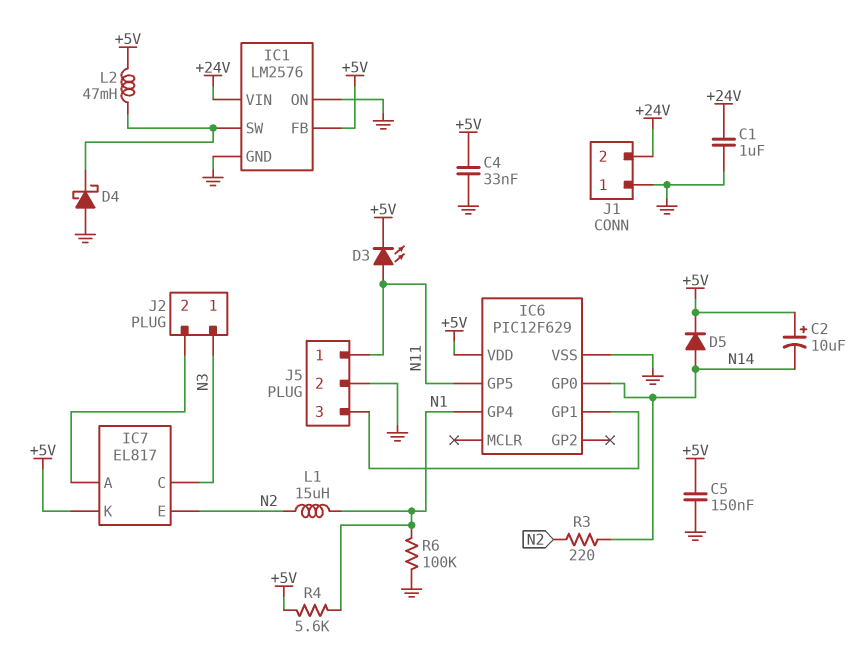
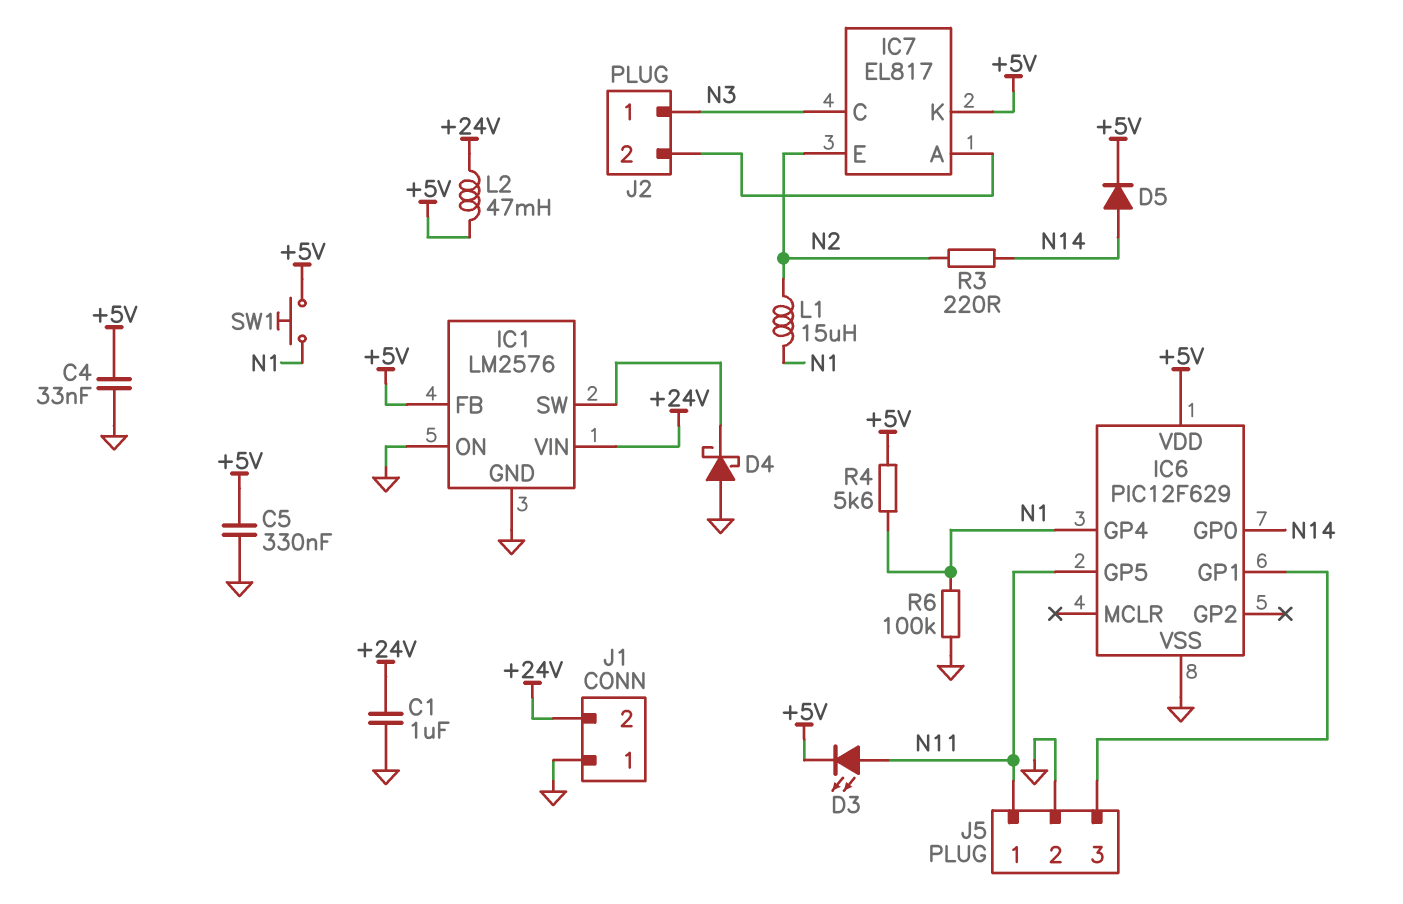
C2: 10uF (plus +5V, minus N14) -> none
C5: 150nF (+5V, GND) -> 330nF (+5V, GND)
L2: 47mH (+5V, IC1/SW) -> 47mH (+5V, +24V)
SW1: none -> button (+5V, N1)

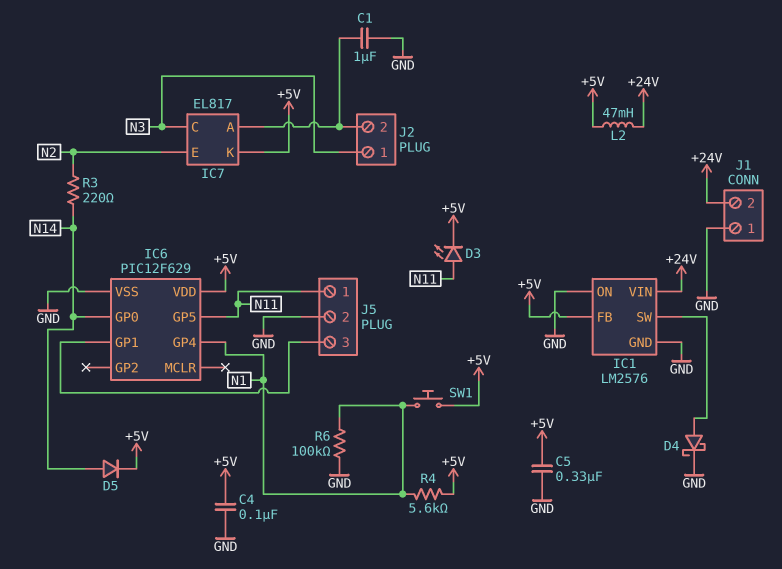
C1: 1uF (+24V, GND) -> 1uF (GND, IC7/A)
C4: 33nF (+5V, GND) -> 100nF (+5V, GND)
D4: schottky (A GND, K IC1/SW) -> schottky (A IC1/SW, K GND)
L1: 15uH (N1, N2) -> none

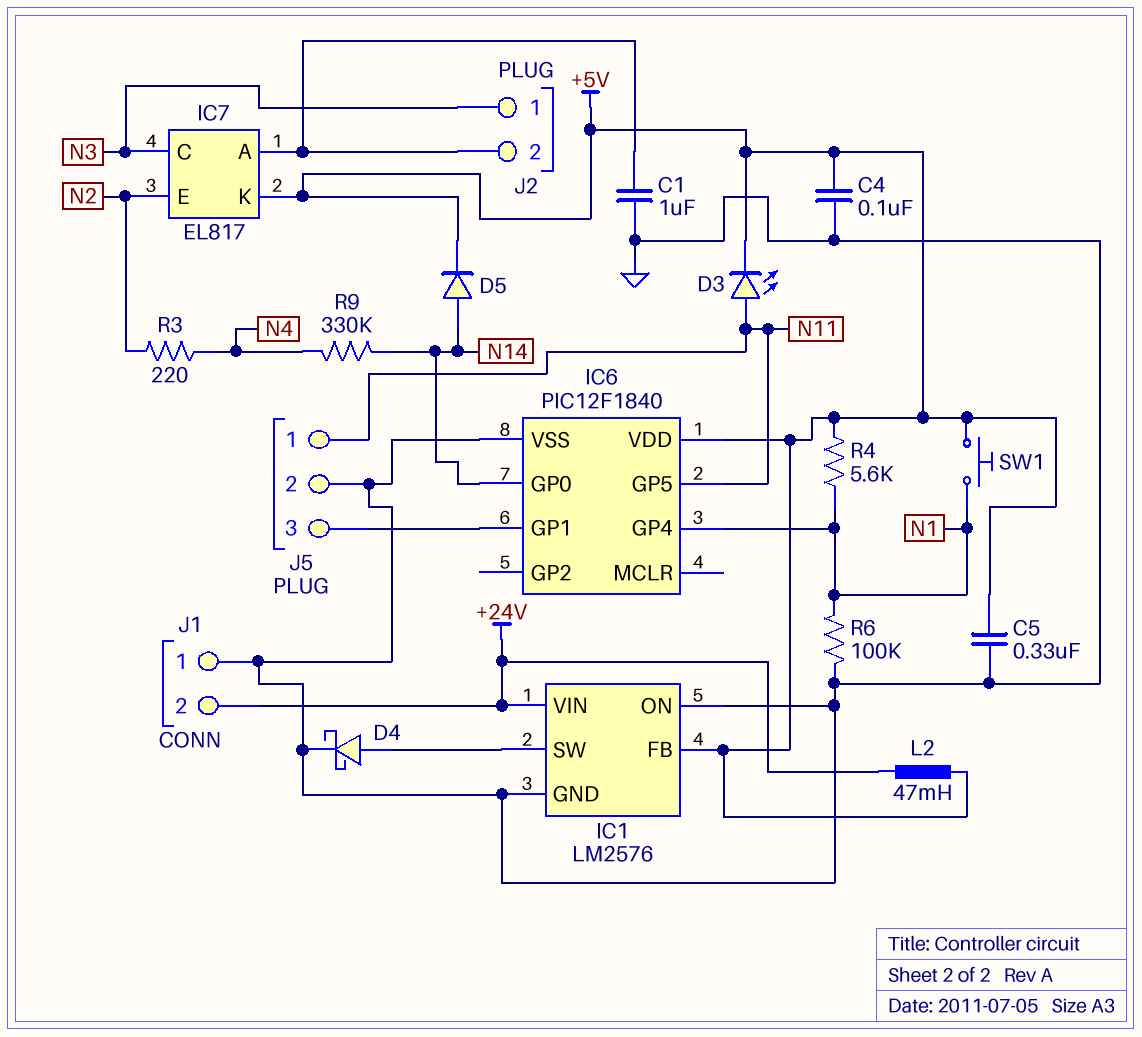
IC6: PIC12F629 -> PIC12F1840
R3: 220 (N2, N14) -> 220 (N2, N4)
R9: none -> 330k (N4, N14)

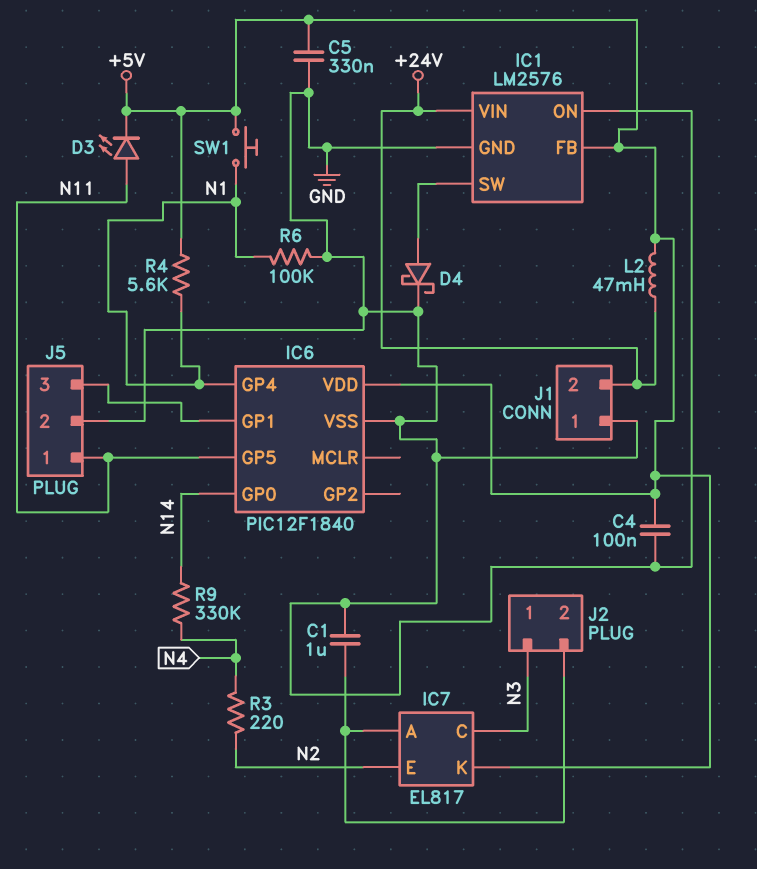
D5: diode (A N14, K +5V) -> none

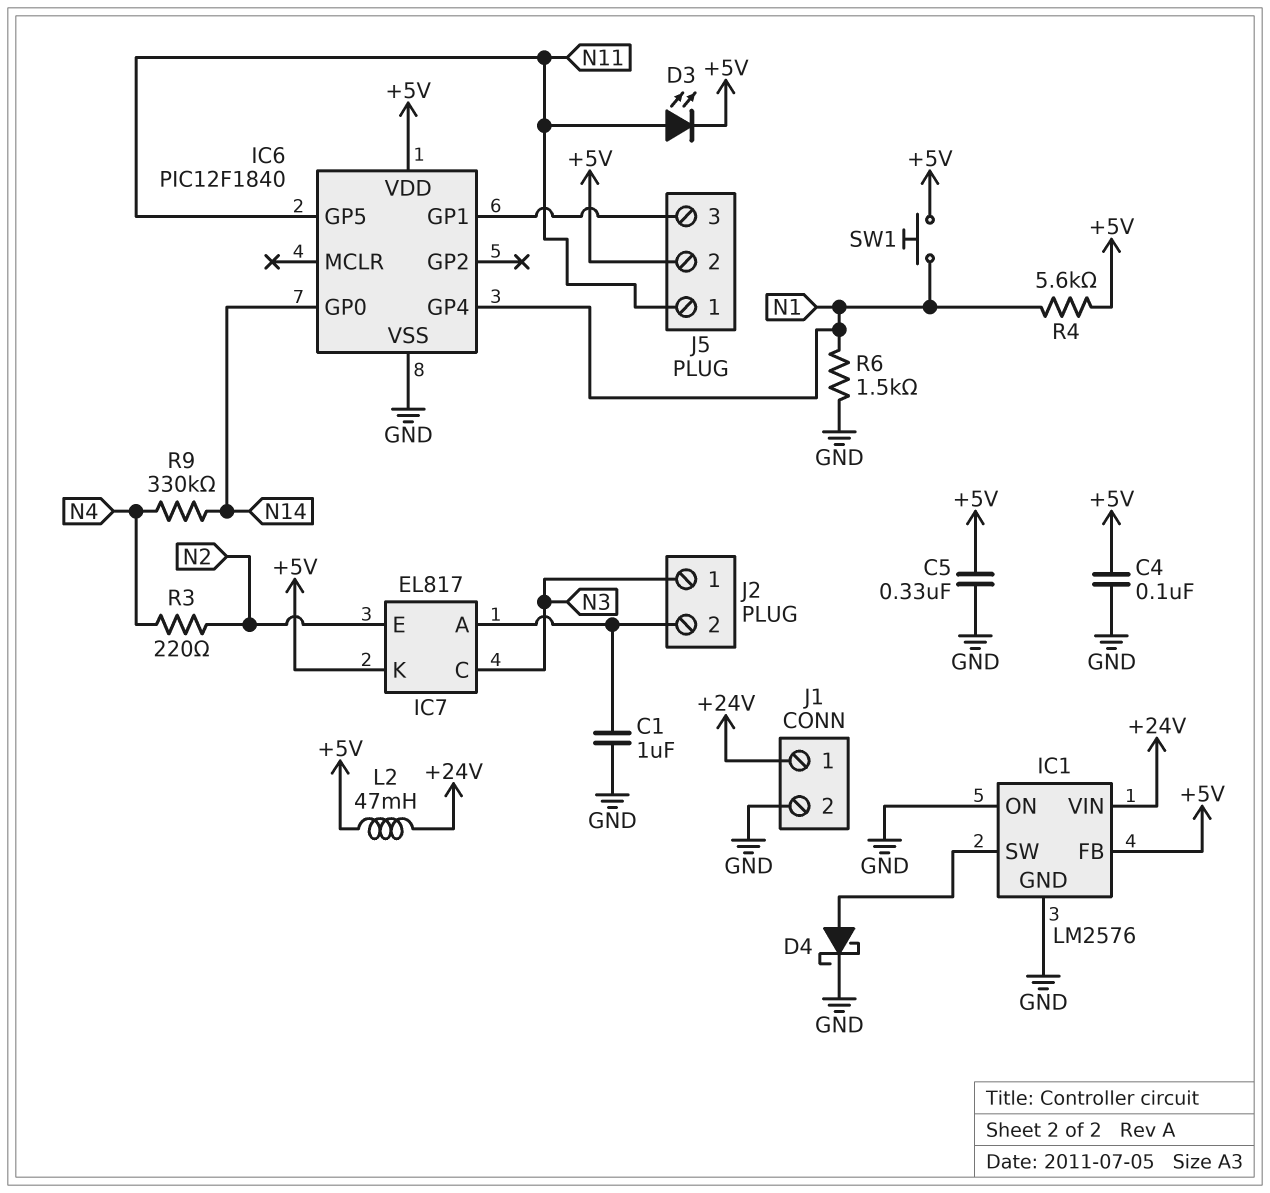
J1 pin 1: GND -> +24V
J1 pin 2: +24V -> GND
J5 pin 2: GND -> +5V
R6: 100k (GND, N1) -> 1.5k (GND, N1)

